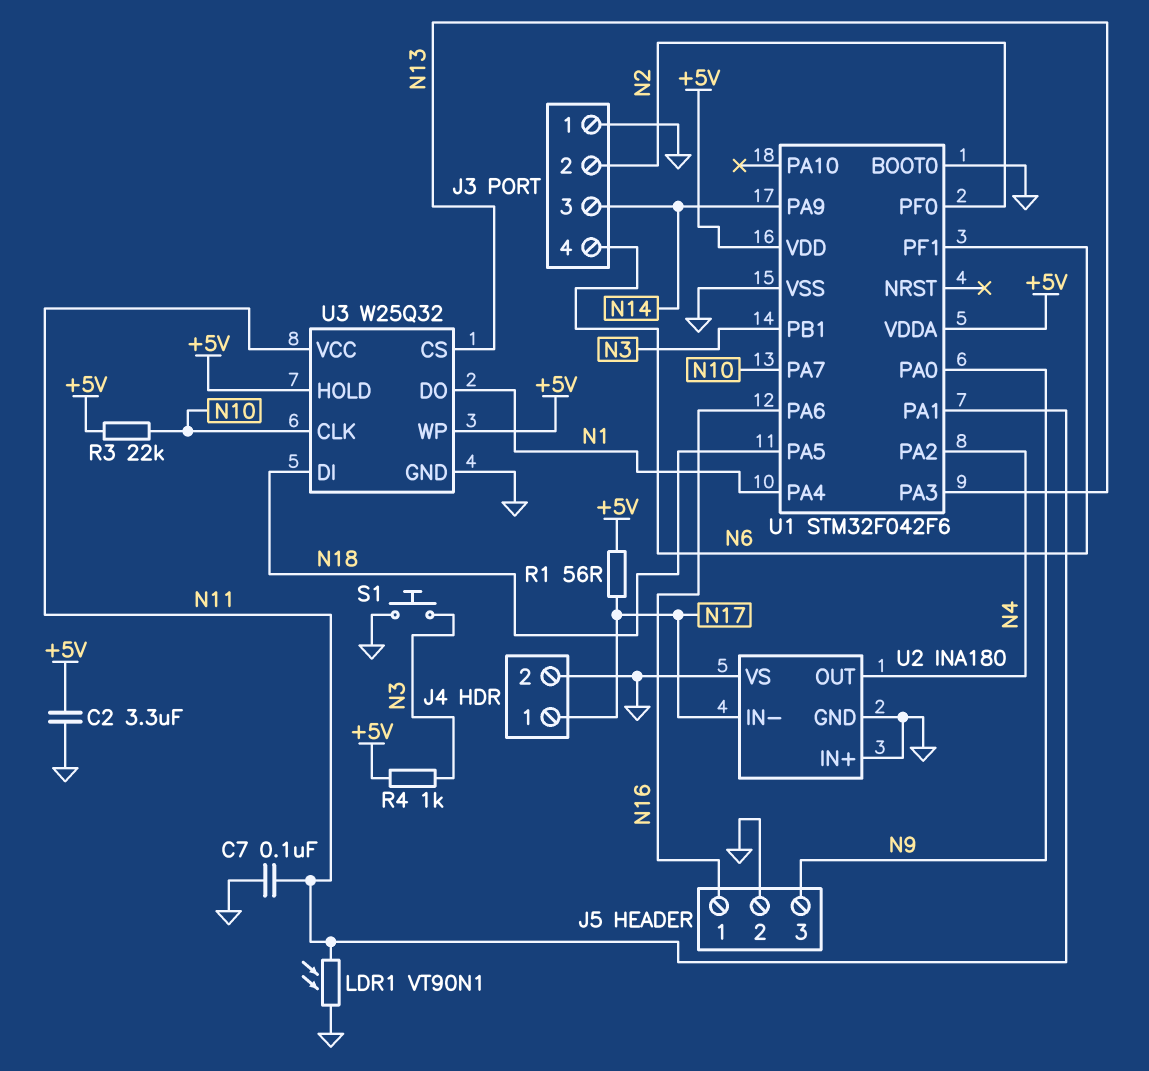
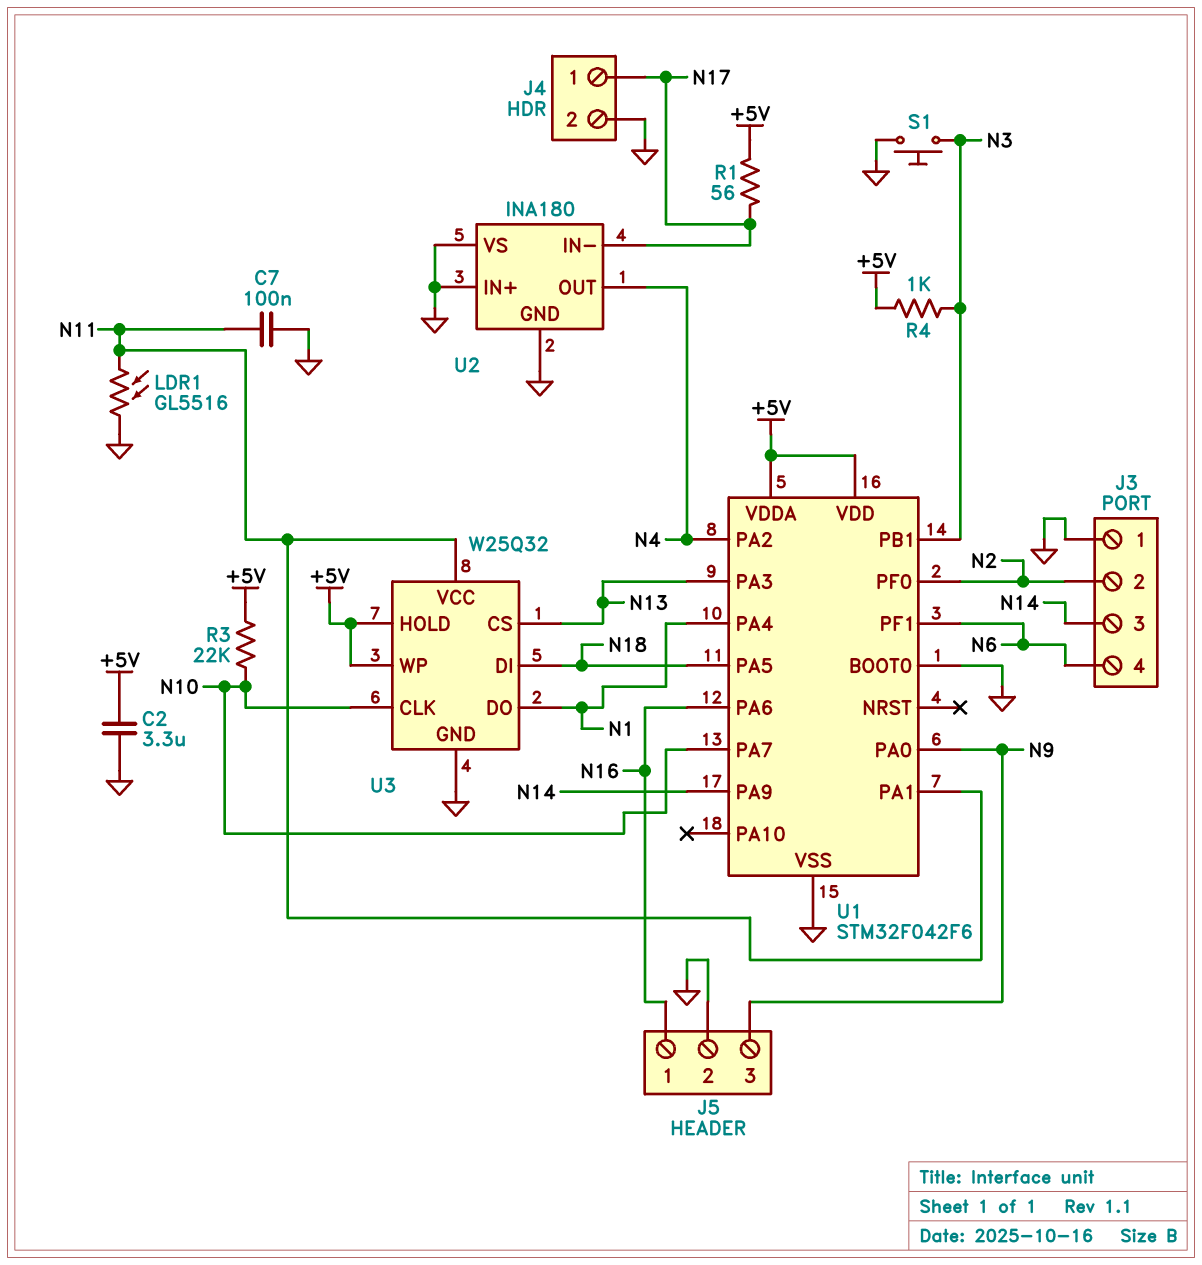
LDR1: VT90N1 (GND, N11) -> GL5516 (GND, N11)

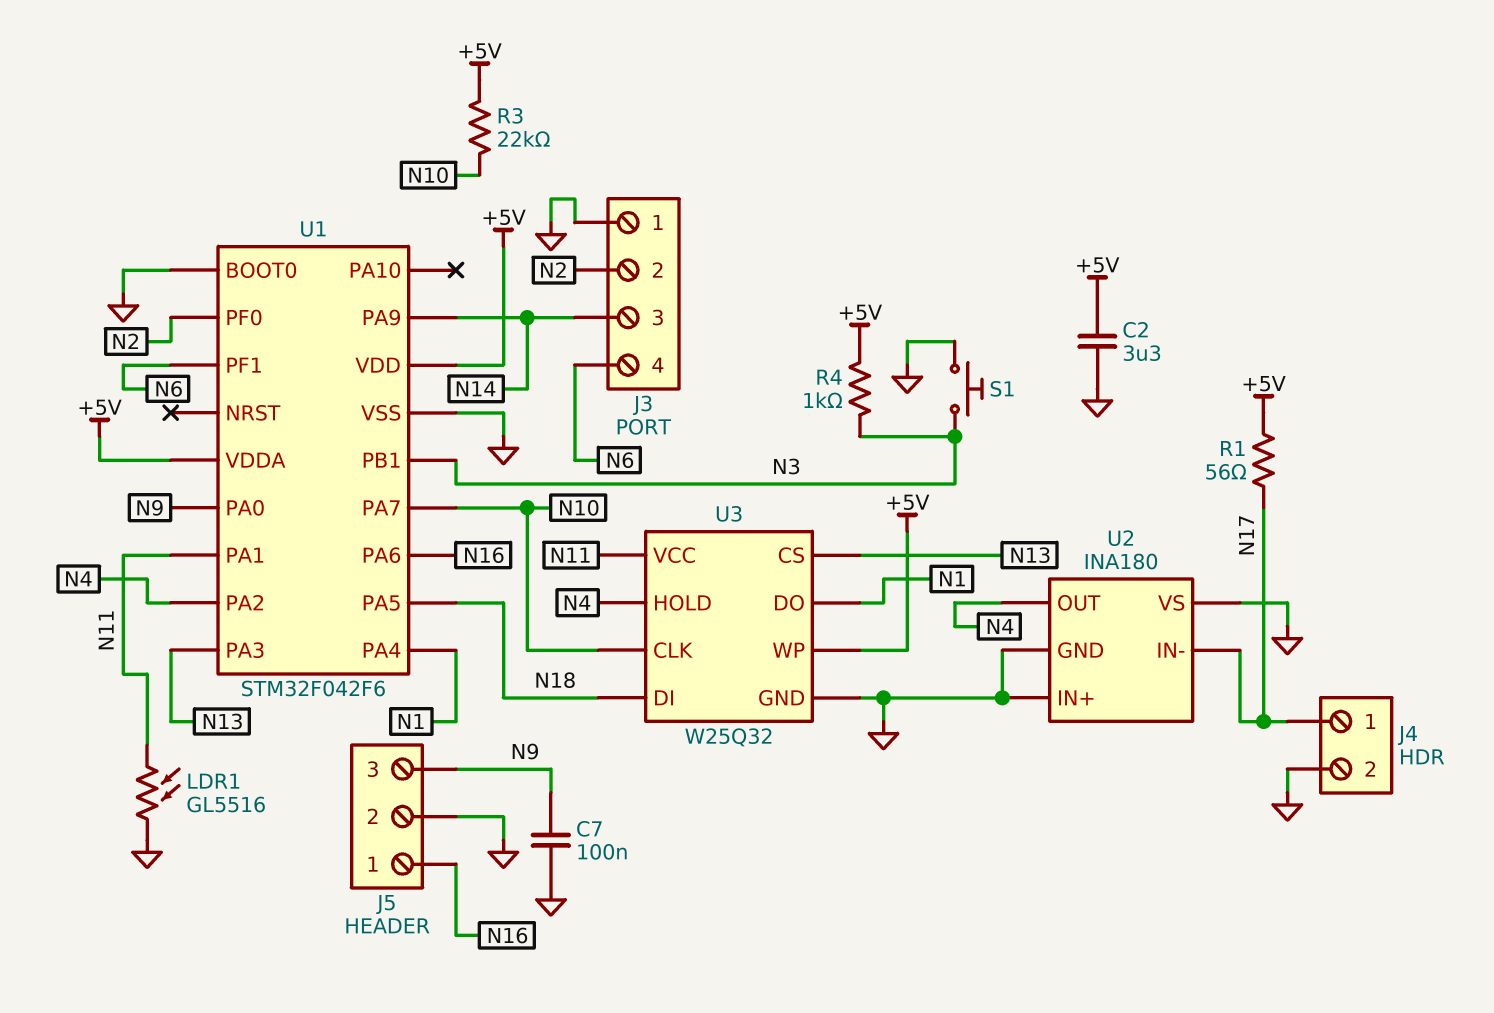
C7: 100nF (GND, N11) -> 100nF (GND, N9)
U3 pin HOLD: +5V -> N4

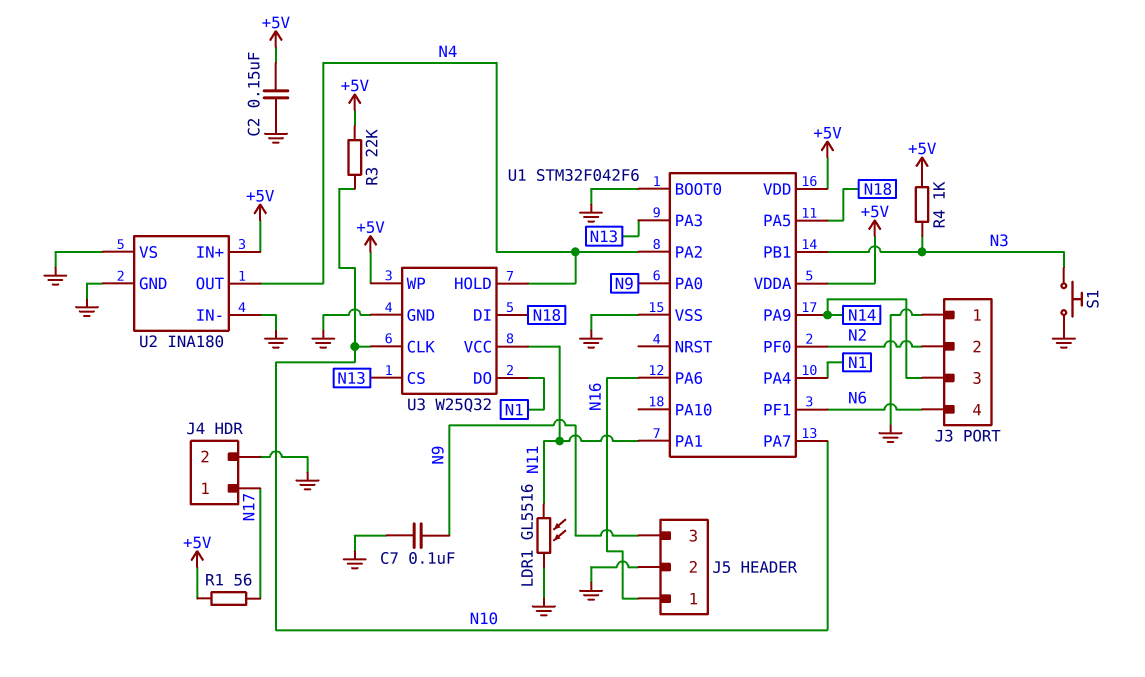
C2: 3.3uF (+5V, GND) -> 150nF (+5V, GND)
U2 pin IN+: GND -> +5V
U2 pin IN-: N17 -> GND

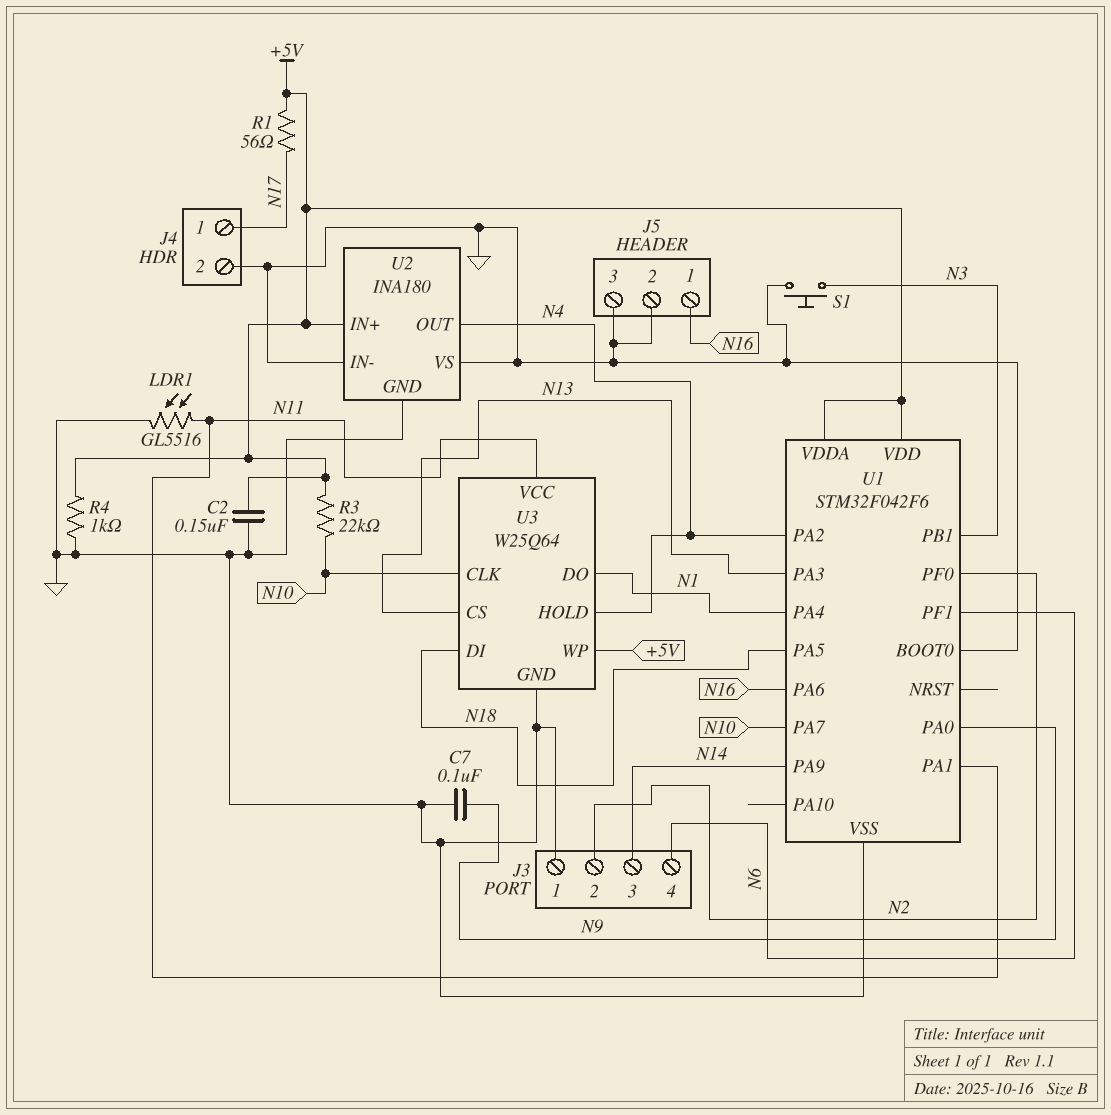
J5 pin 3: N9 -> GND
R4: 1k (+5V, N3) -> 1k (+5V, GND)
U3: W25Q32 -> W25Q64

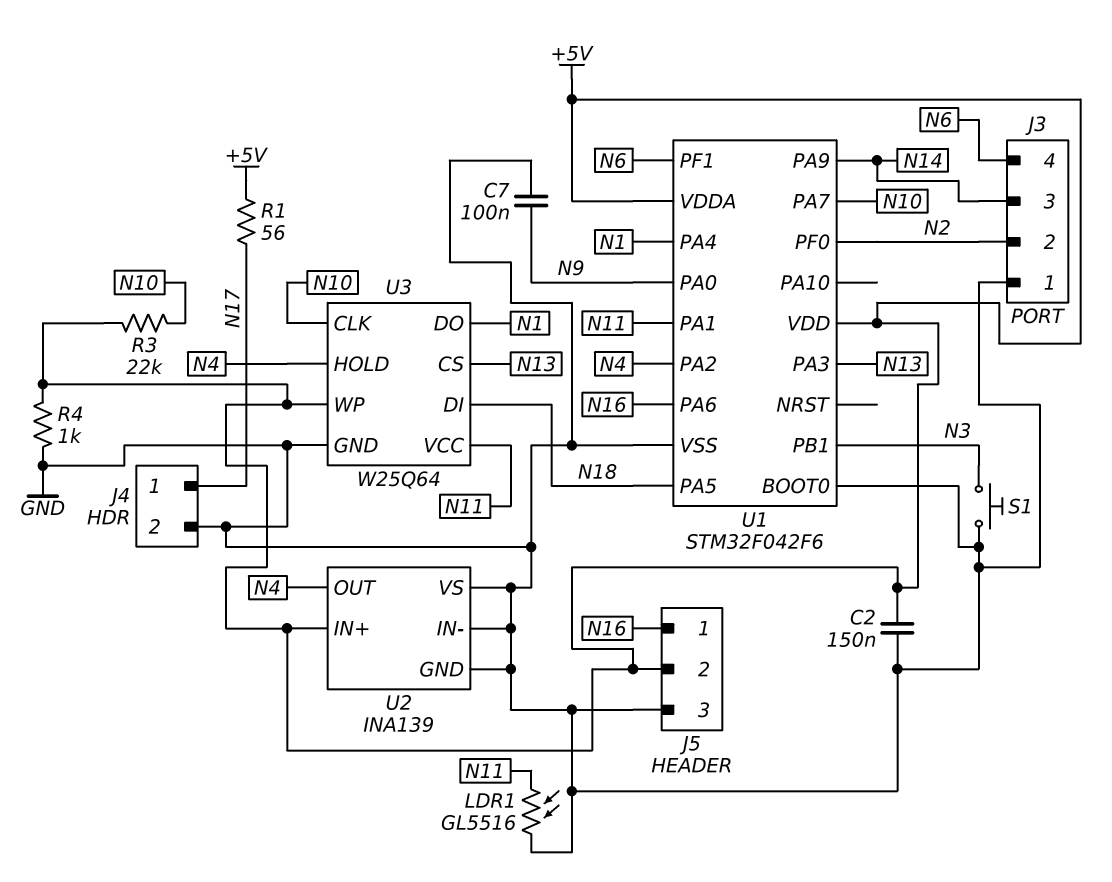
J5 pin 2: GND -> +5V
U2: INA180 -> INA139

